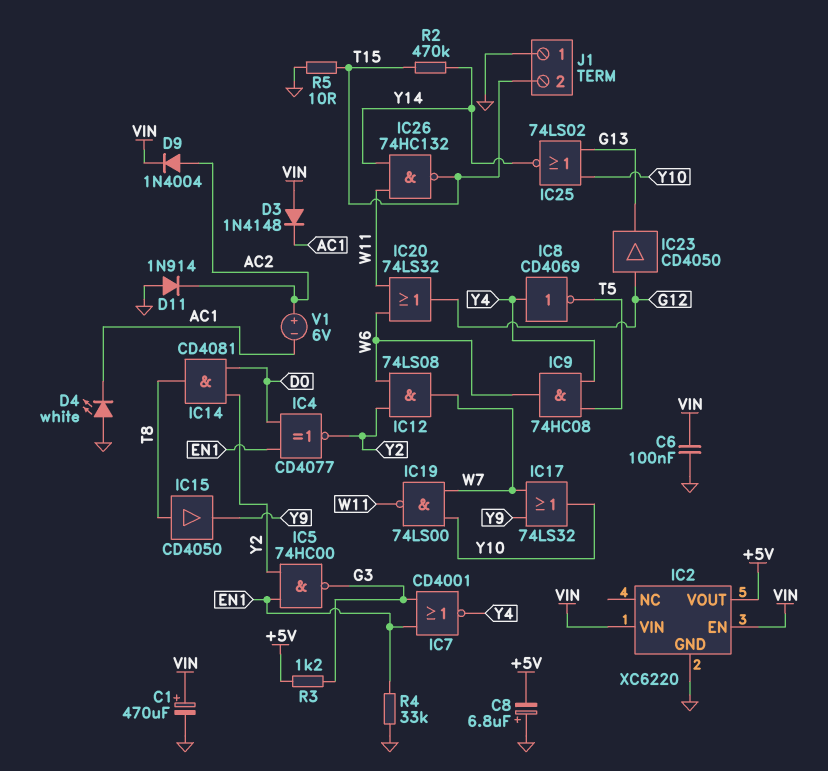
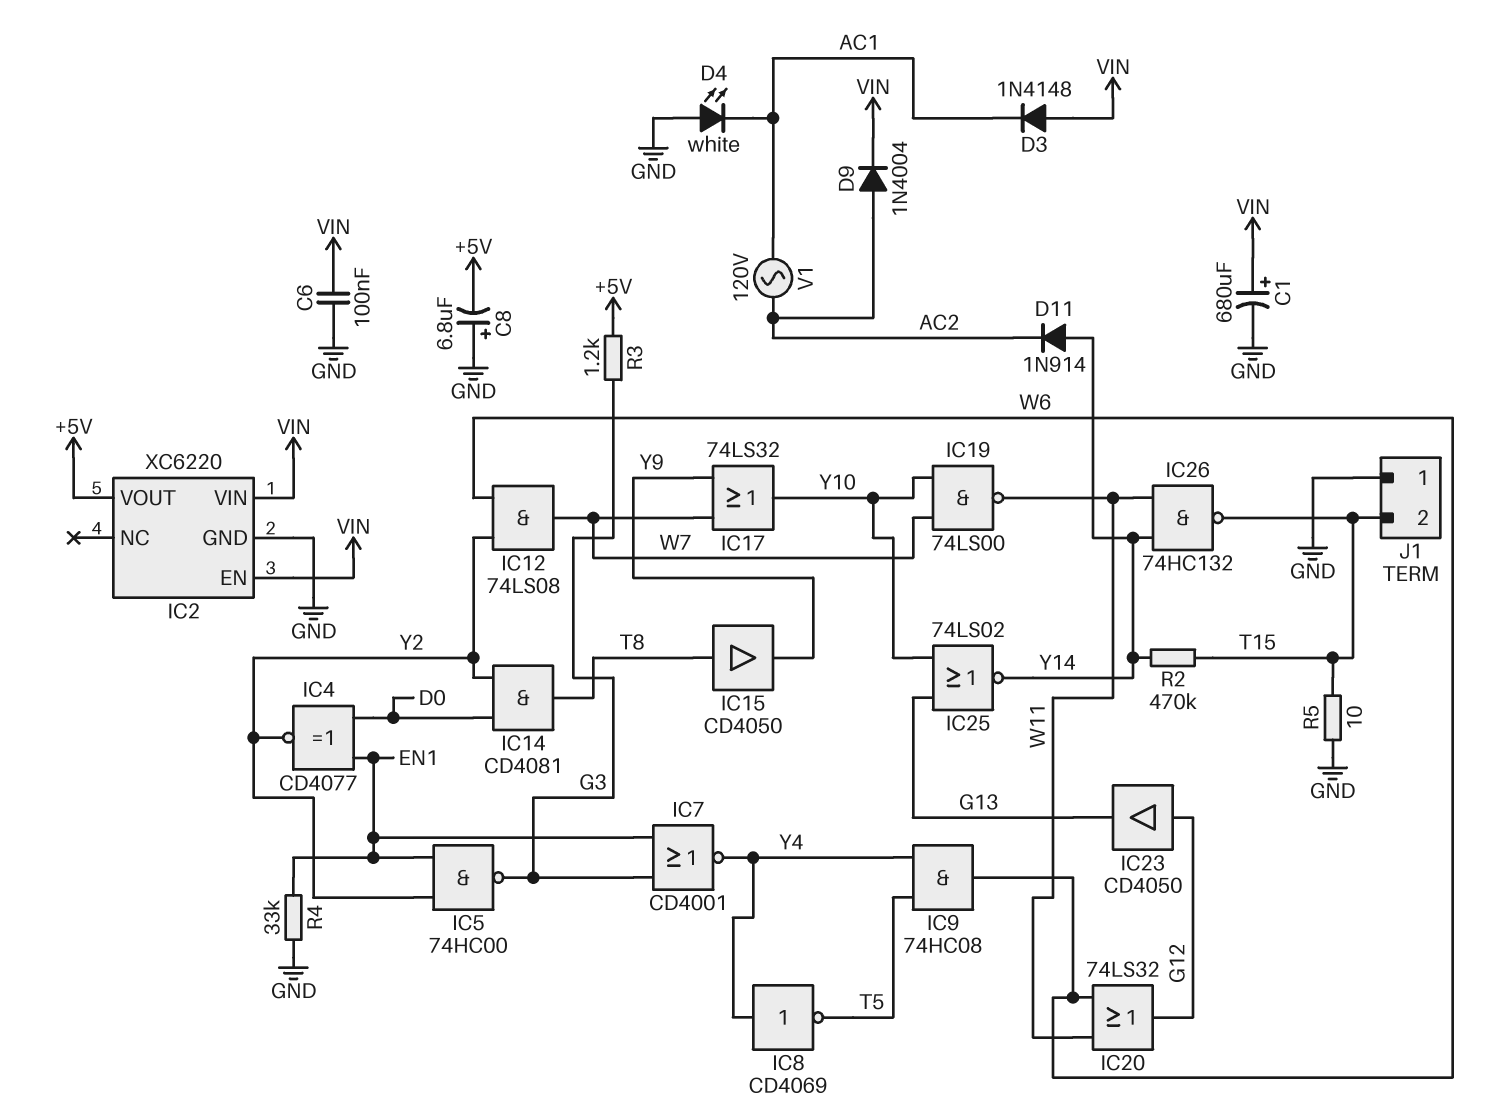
C1: 470uF (plus VIN, minus GND) -> 680uF (plus VIN, minus GND)
D11: diode 1N914 (A GND, K AC2) -> diode 1N914 (A Y14, K AC2)
V1: 6V (plus AC2, minus AC1) -> AC 120V (AC1, AC2)

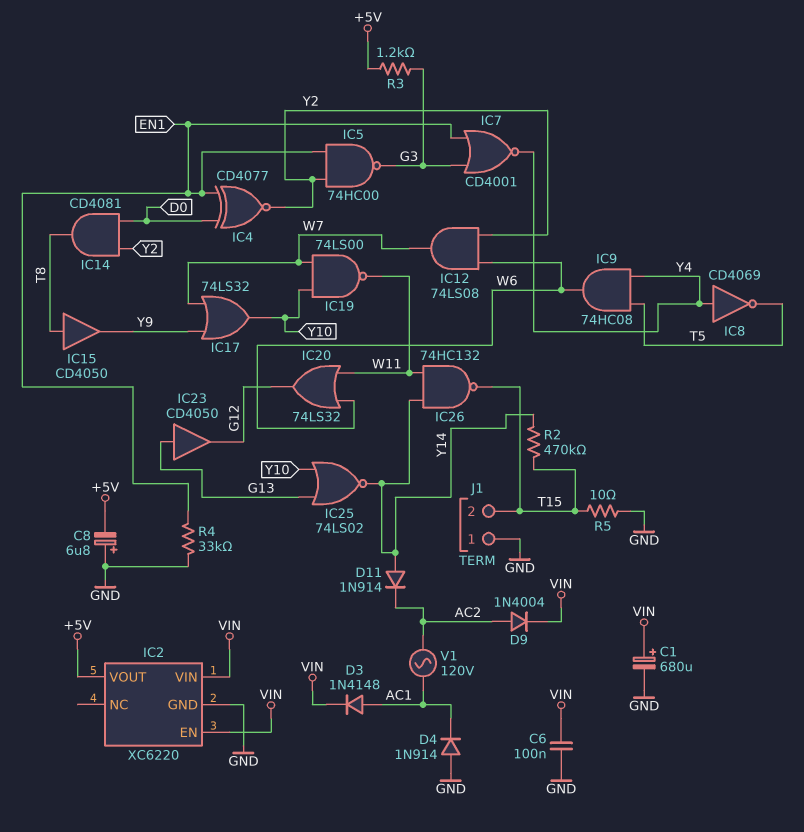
D3: diode 1N4148 (A VIN, K AC1) -> diode 1N4148 (A AC1, K VIN)
D4: LED white (A GND, K AC1) -> diode 1N914 (A GND, K AC1)
IC23: buffer CD4050 (in G12, out G13) -> buffer CD4050 (in G13, out G12)

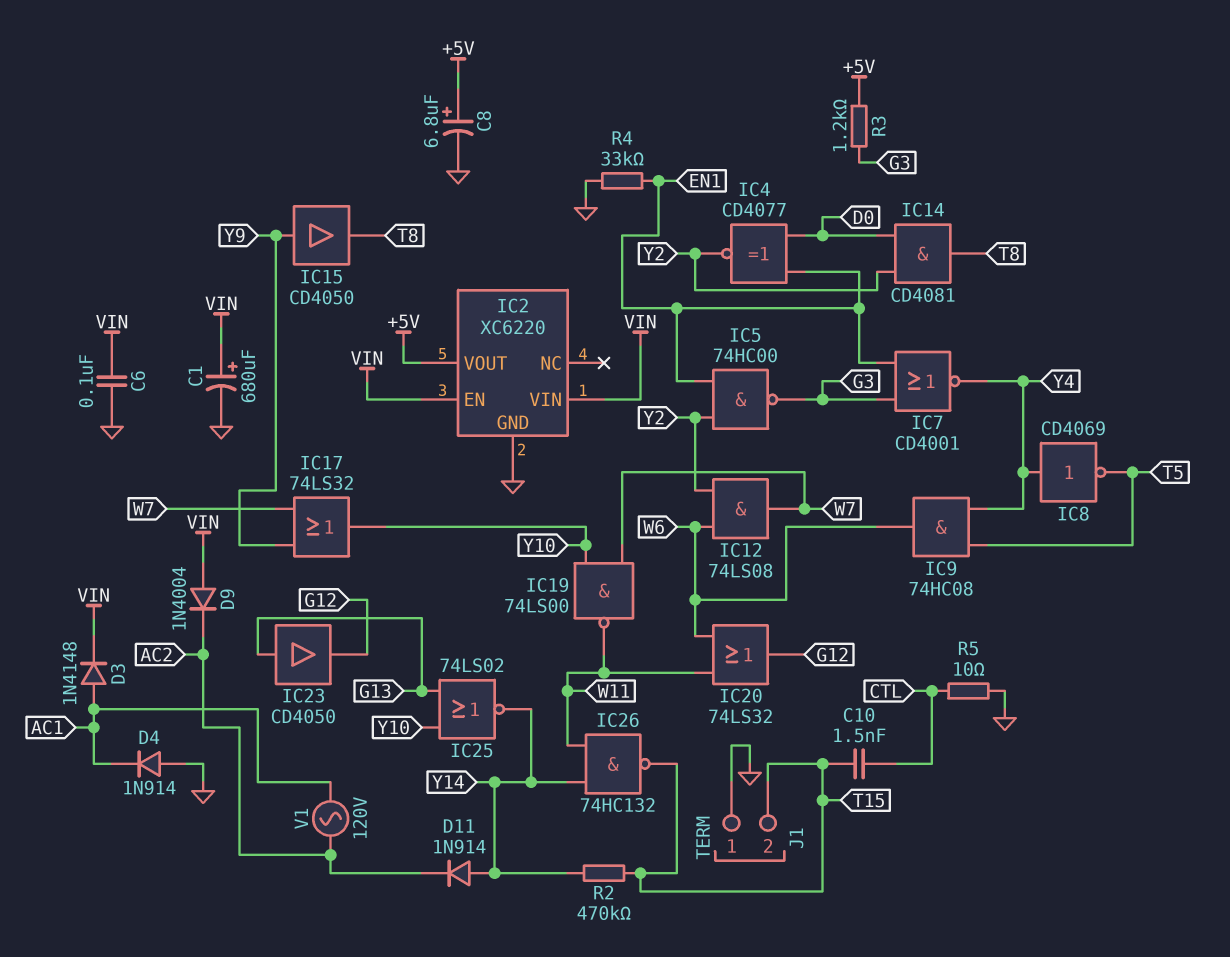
C8: 6.8uF (plus GND, minus +5V) -> 6.8uF (plus +5V, minus GND)
C10: none -> 1.5nF (CTL, T15)
D9: diode 1N4004 (A AC2, K VIN) -> diode 1N4004 (A VIN, K AC2)
IC15: buffer CD4050 (in T8, out Y9) -> buffer CD4050 (in Y9, out T8)
R5: 10 (GND, T15) -> 10 (CTL, GND)

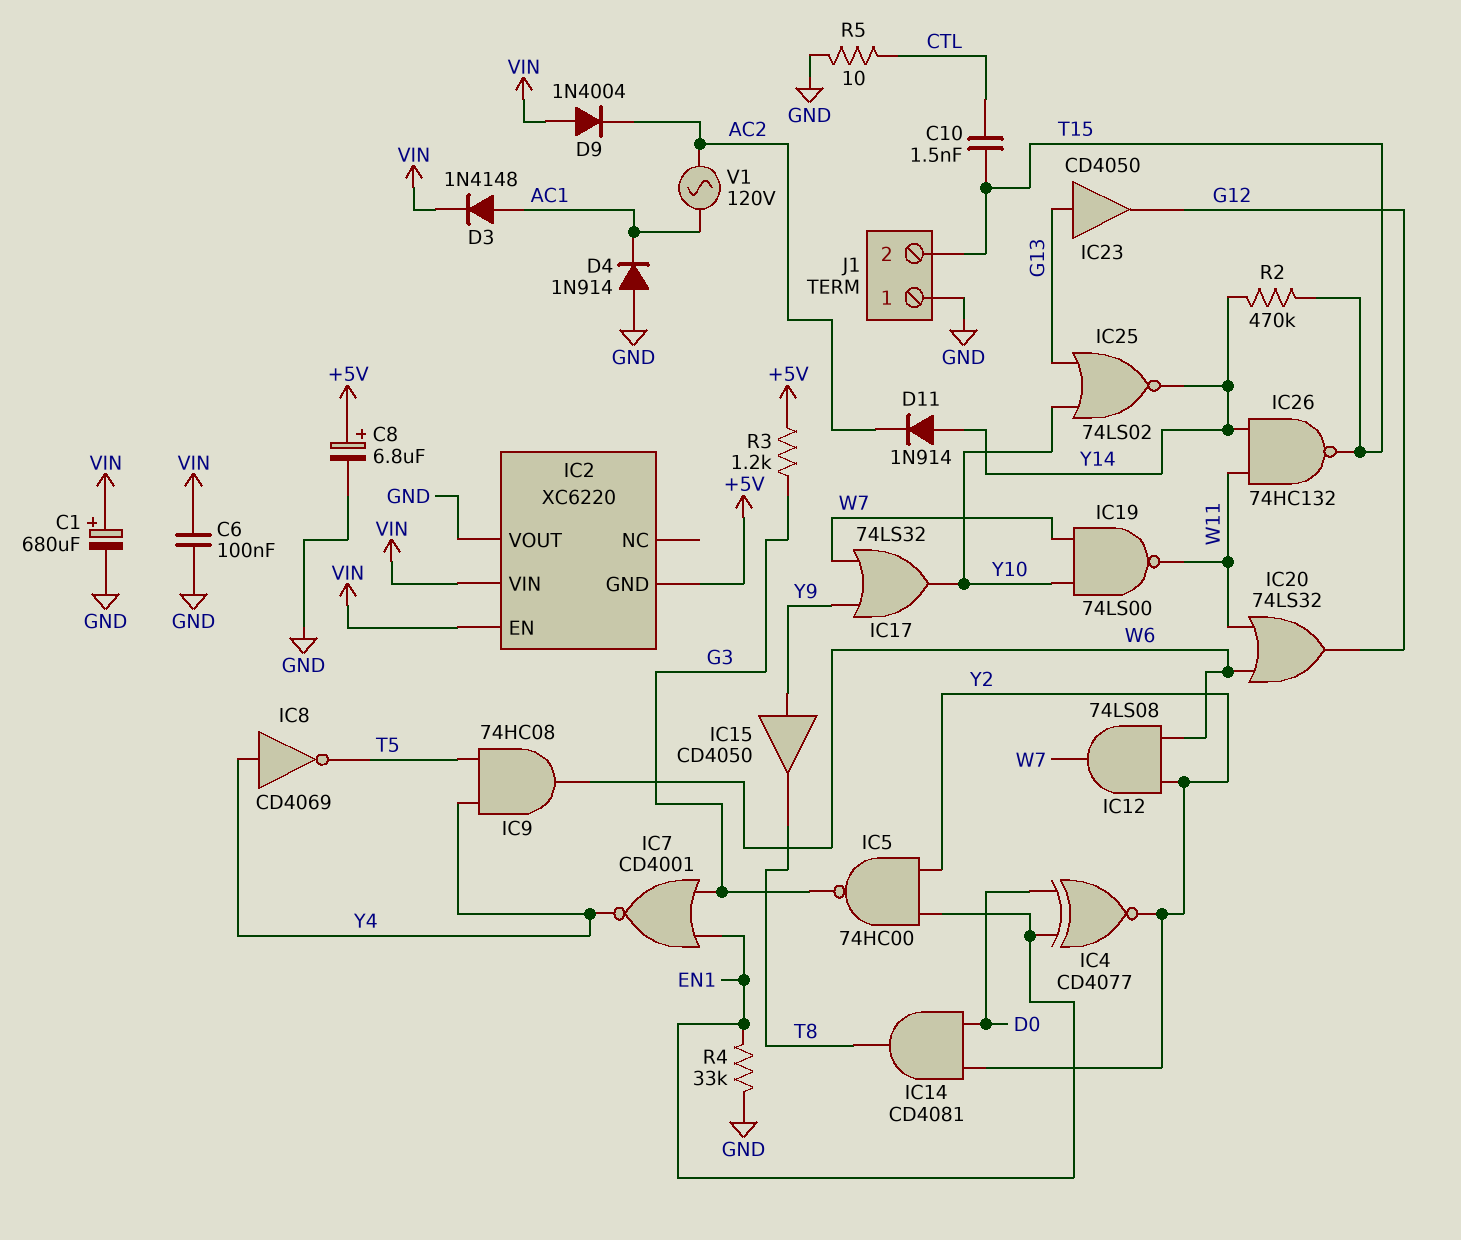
IC2 pin GND: GND -> +5V
IC2 pin VOUT: +5V -> GND

